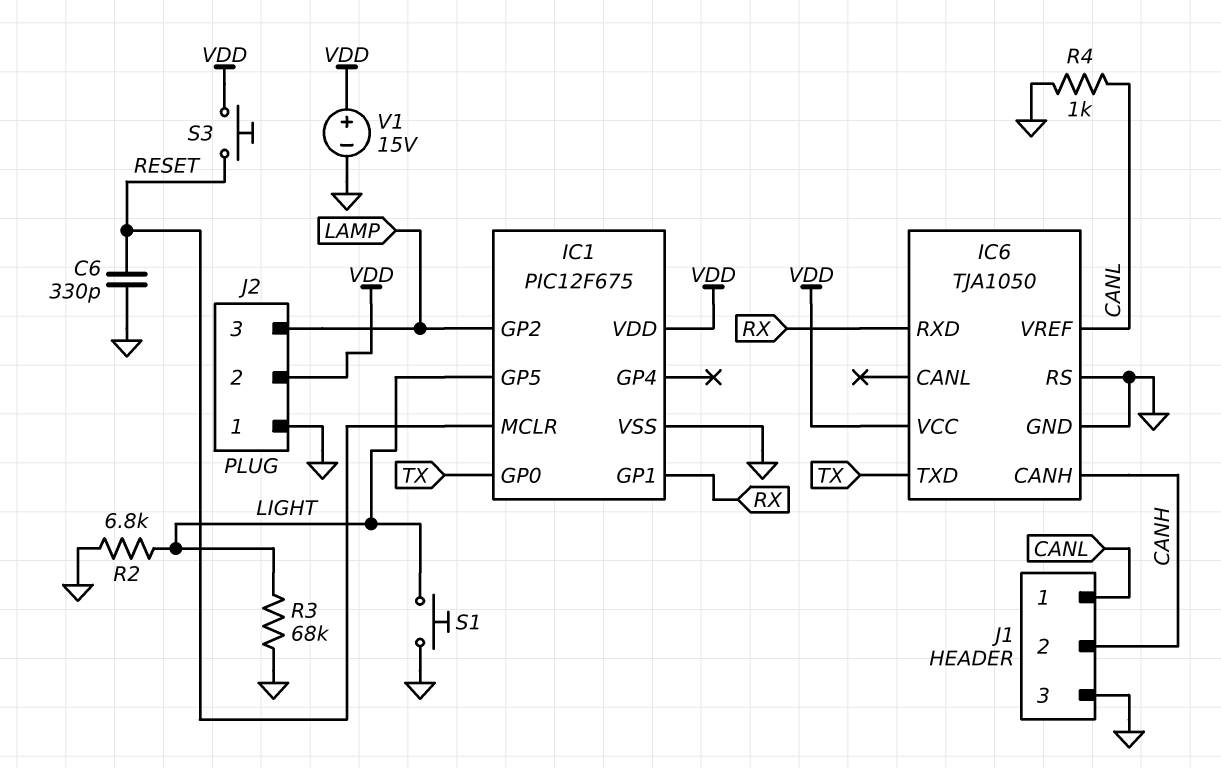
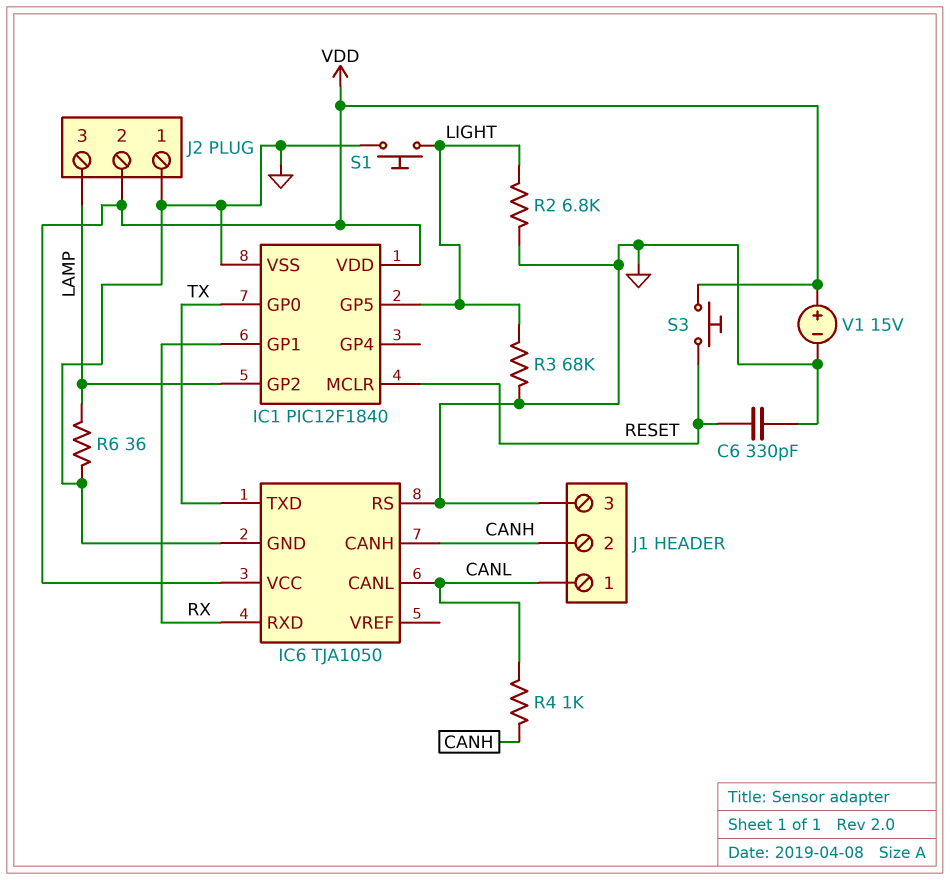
IC1: PIC12F675 -> PIC12F1840
IC6 pin CANL: none -> CANL
IC6 pin VREF: CANL -> none
R4: 1k (CANL, GND) -> 1k (CANH, CANL)
R6: none -> 36 (GND, LAMP)

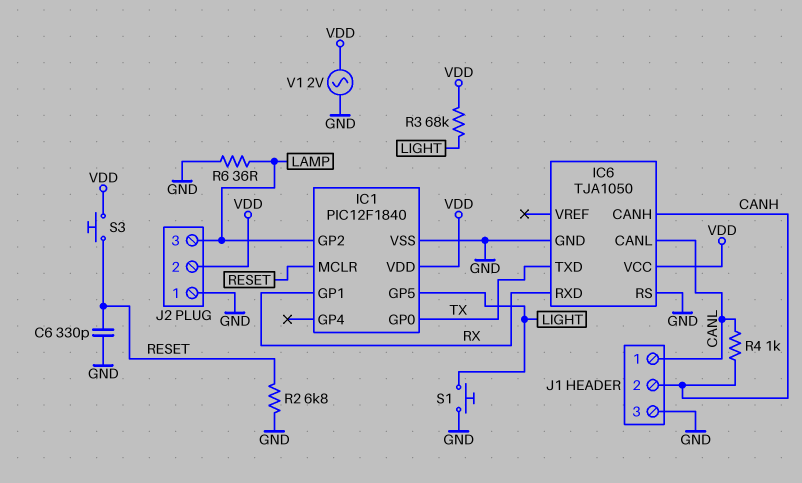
R2: 6.8k (GND, LIGHT) -> 6.8k (GND, RESET)
R3: 68k (GND, LIGHT) -> 68k (LIGHT, VDD)
V1: 15V (plus VDD, minus GND) -> AC 2V (GND, VDD)

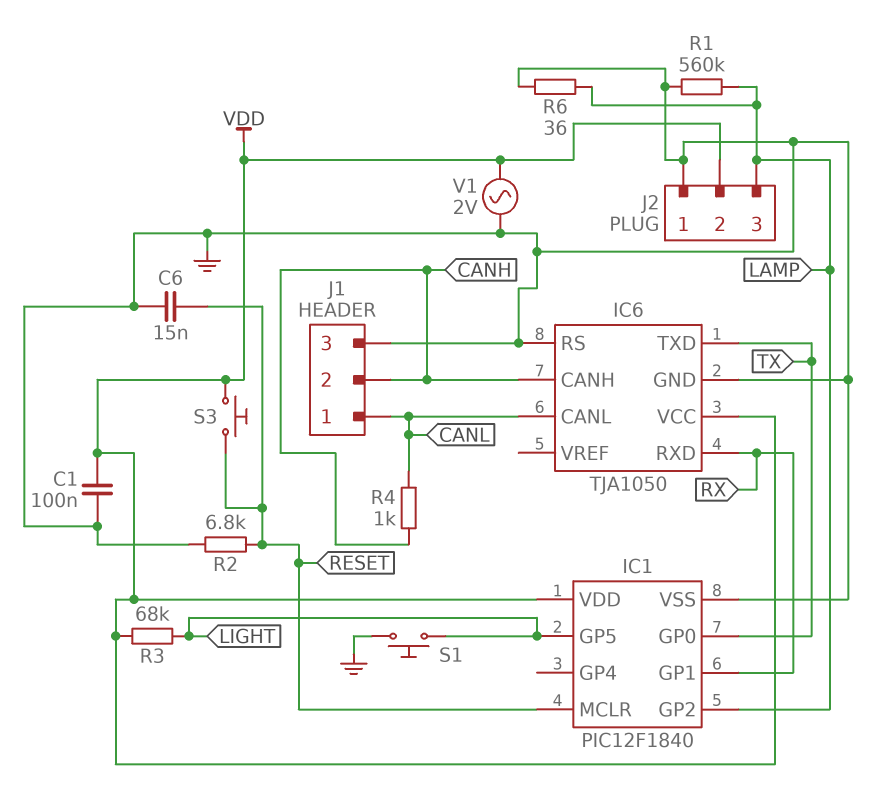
C1: none -> 100nF (GND, VDD)
C6: 330pF (GND, RESET) -> 15nF (GND, RESET)
R1: none -> 560k (GND, LAMP)

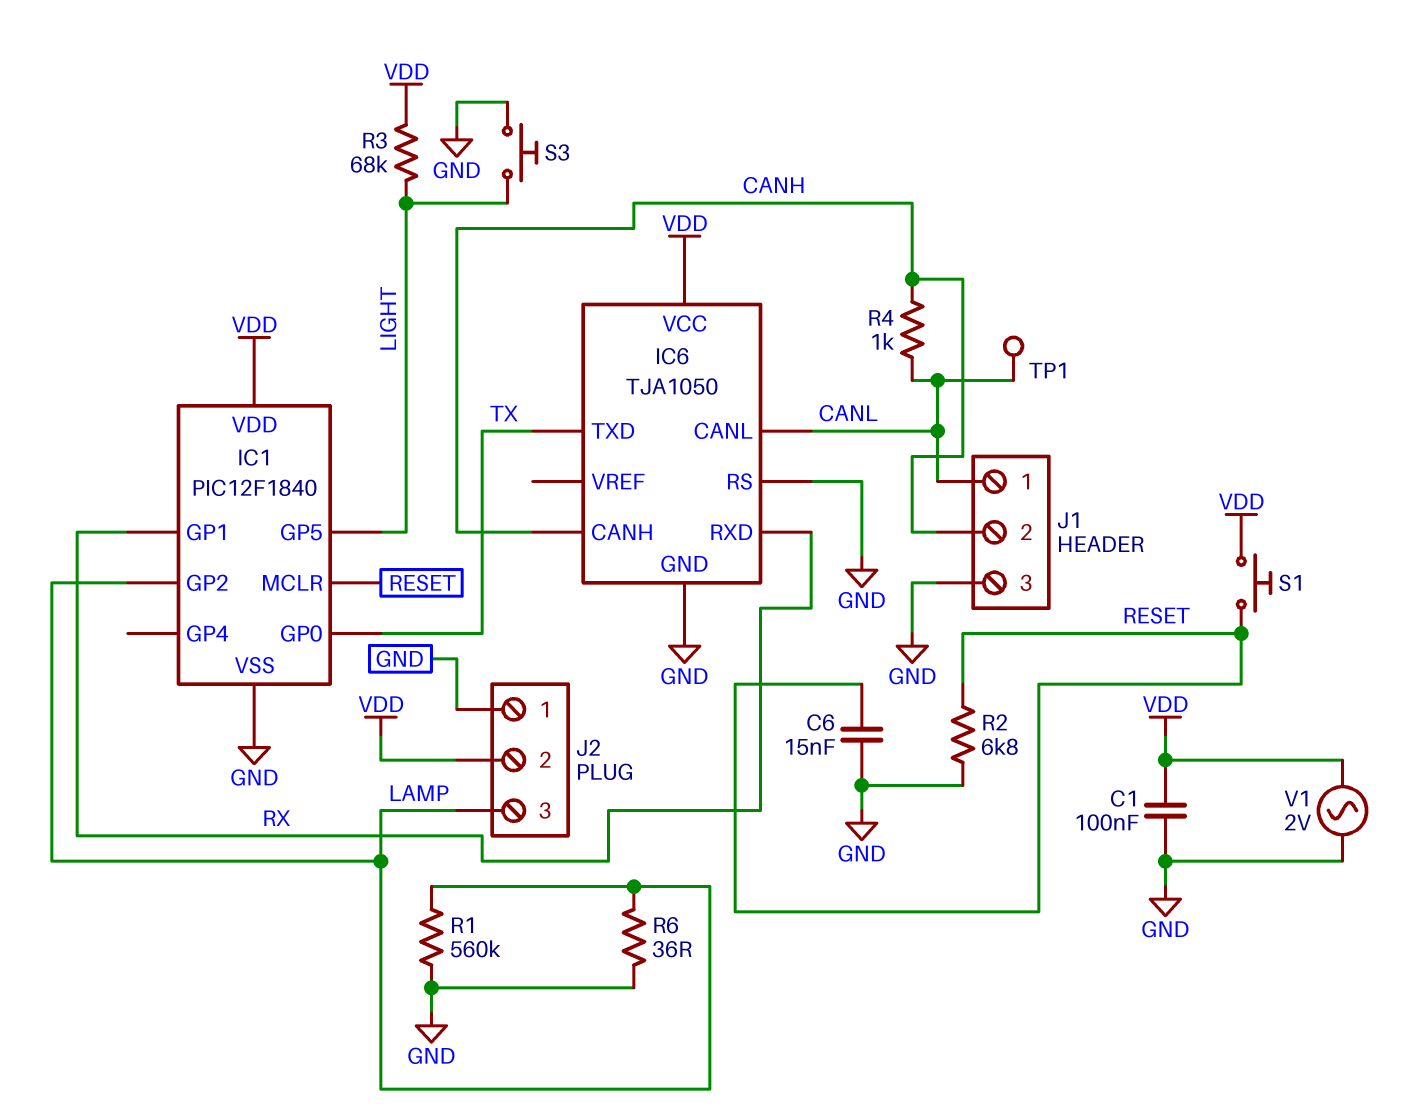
S1: button (GND, LIGHT) -> button (RESET, VDD)
S3: button (RESET, VDD) -> button (GND, LIGHT)
TP1: none -> test point (CANL)

